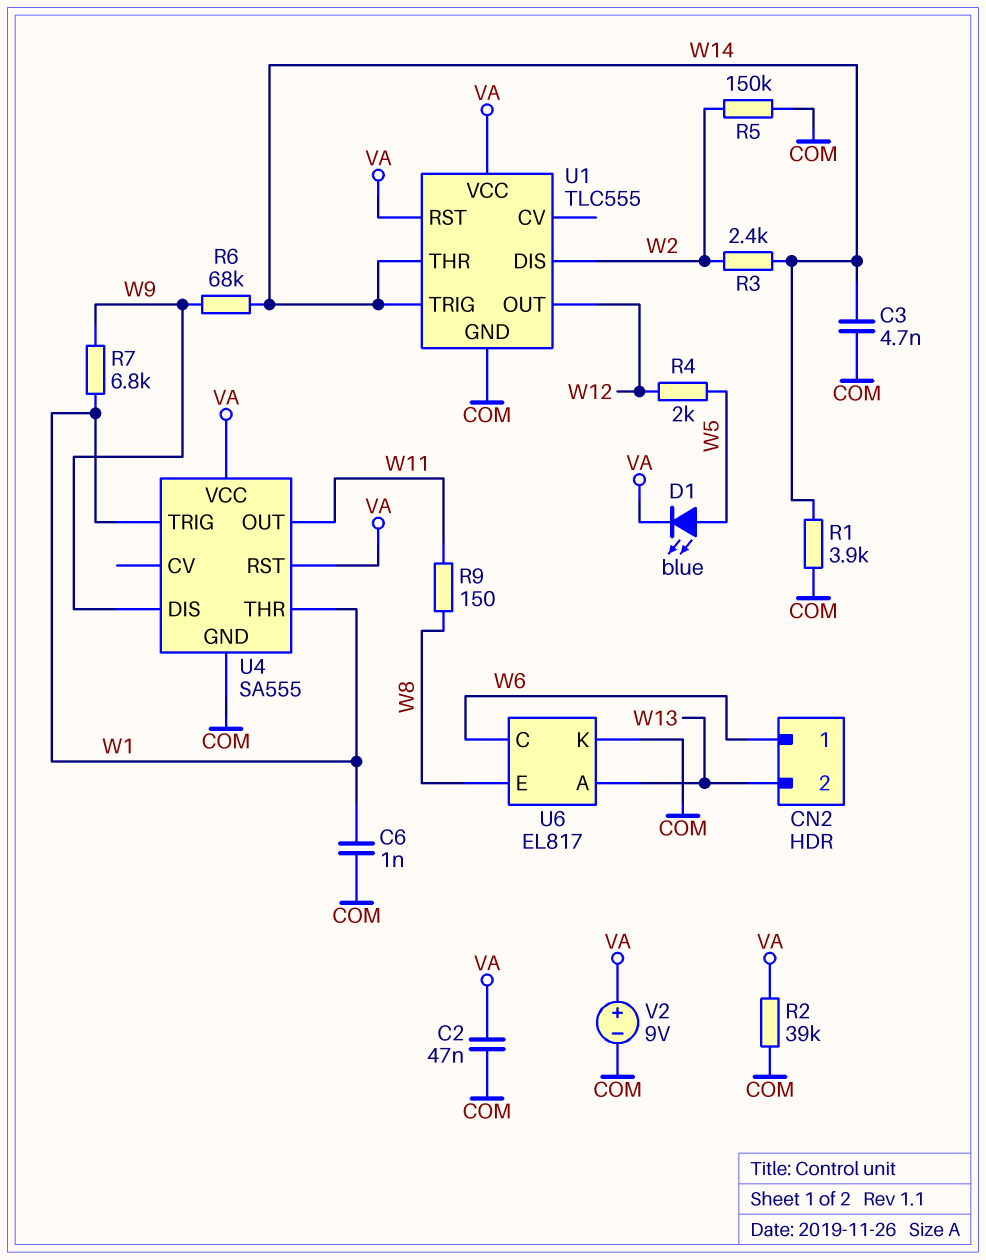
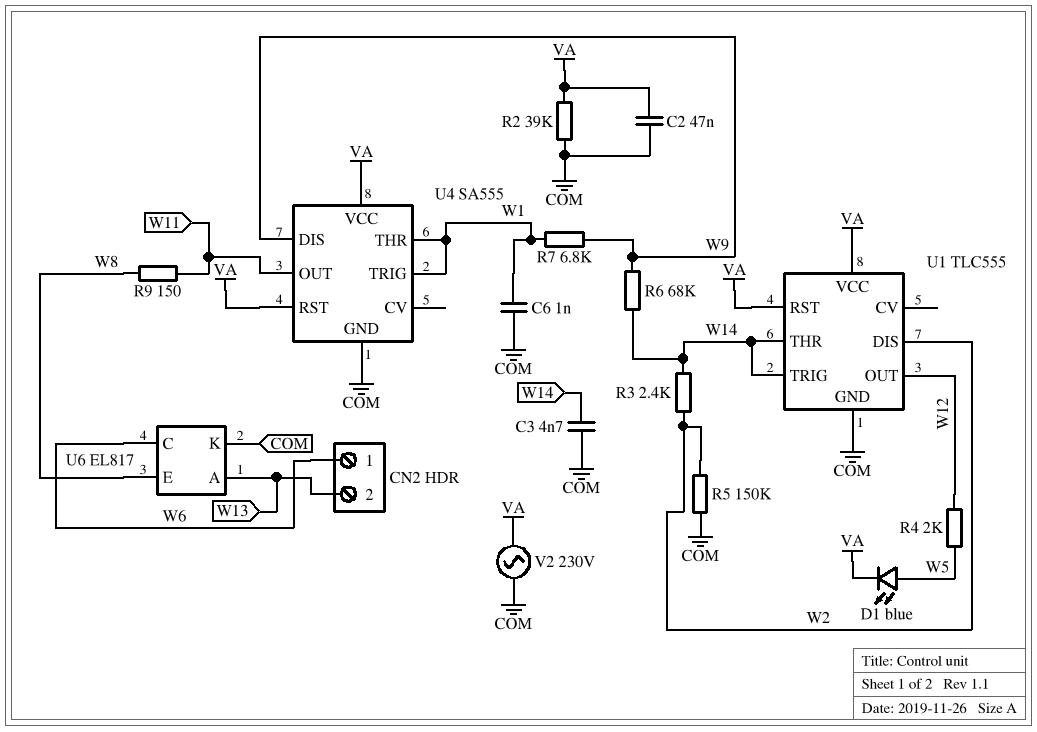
R1: 3.9k (COM, W14) -> none
V2: 9V (plus VA, minus COM) -> AC 230V (COM, VA)

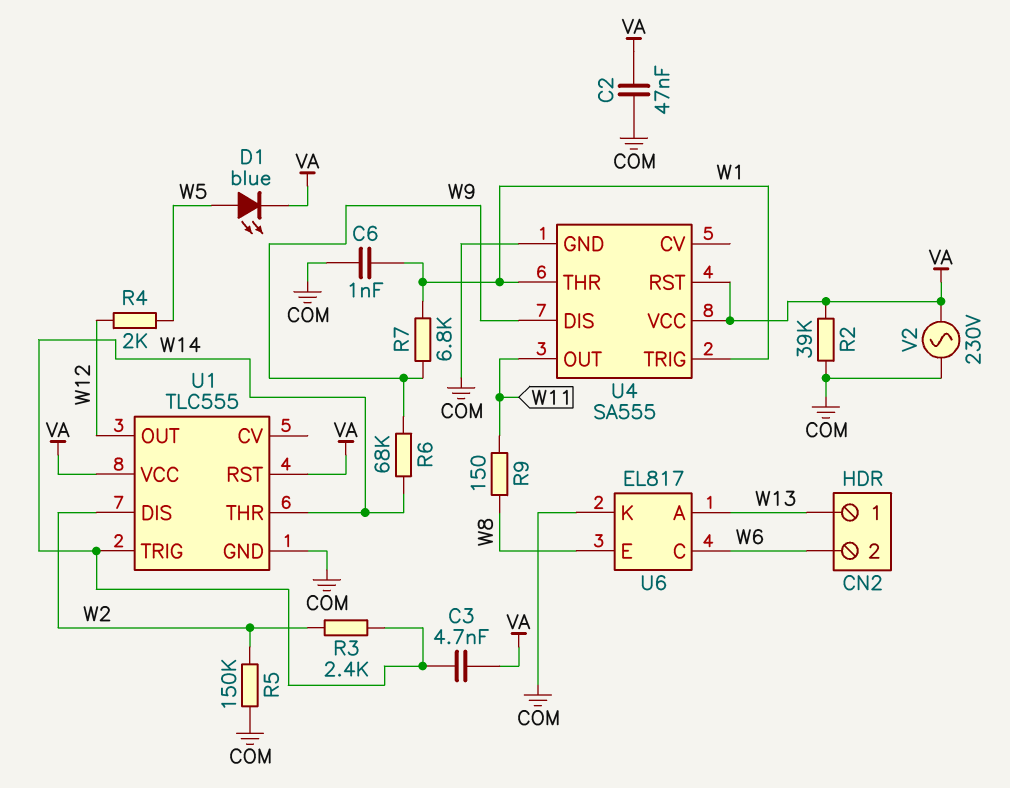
C3: 4.7nF (COM, W14) -> 4.7nF (VA, W14)
CN2 pin 1: W6 -> W13
CN2 pin 2: W13 -> W6

